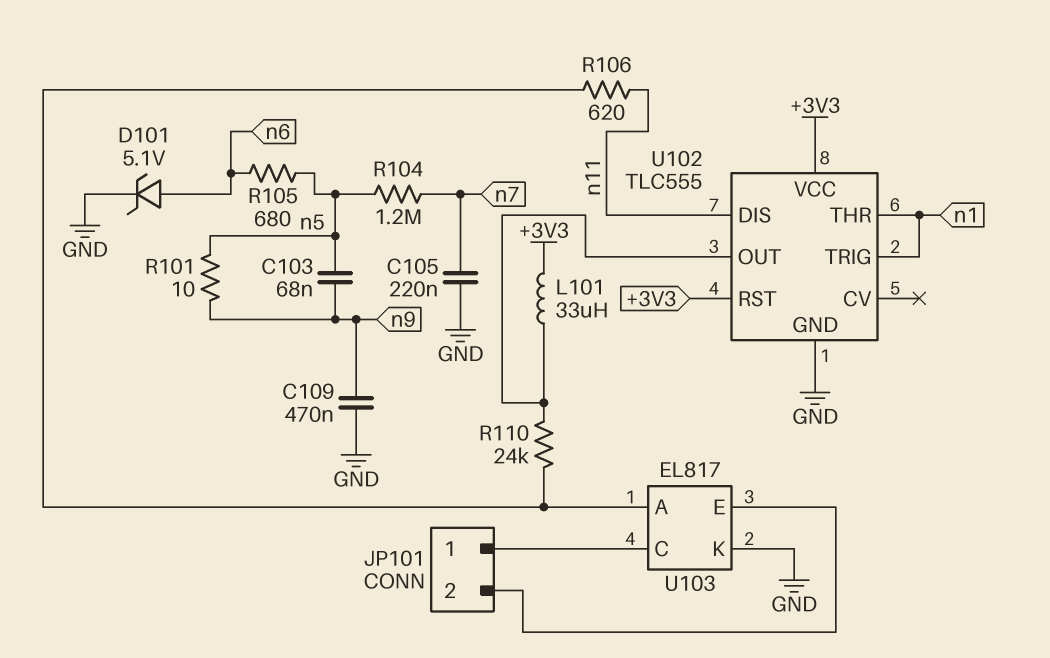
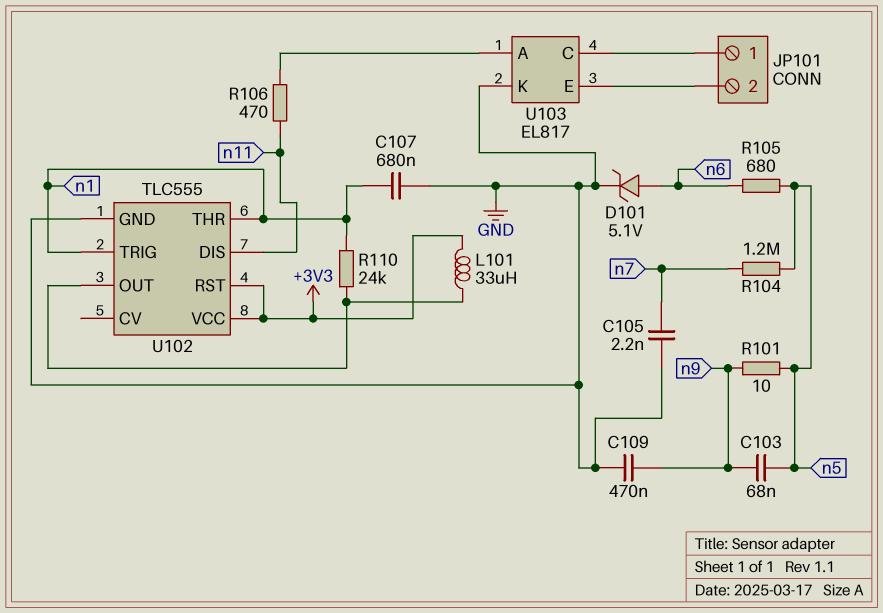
C105: 220nF (GND, n7) -> 2.2nF (GND, n7)
C107: none -> 680nF (GND, n1)
R106: 620 (U103/A, n11) -> 470 (U103/A, n11)
R110: 24k (U102/OUT, U103/A) -> 24k (U102/OUT, n1)

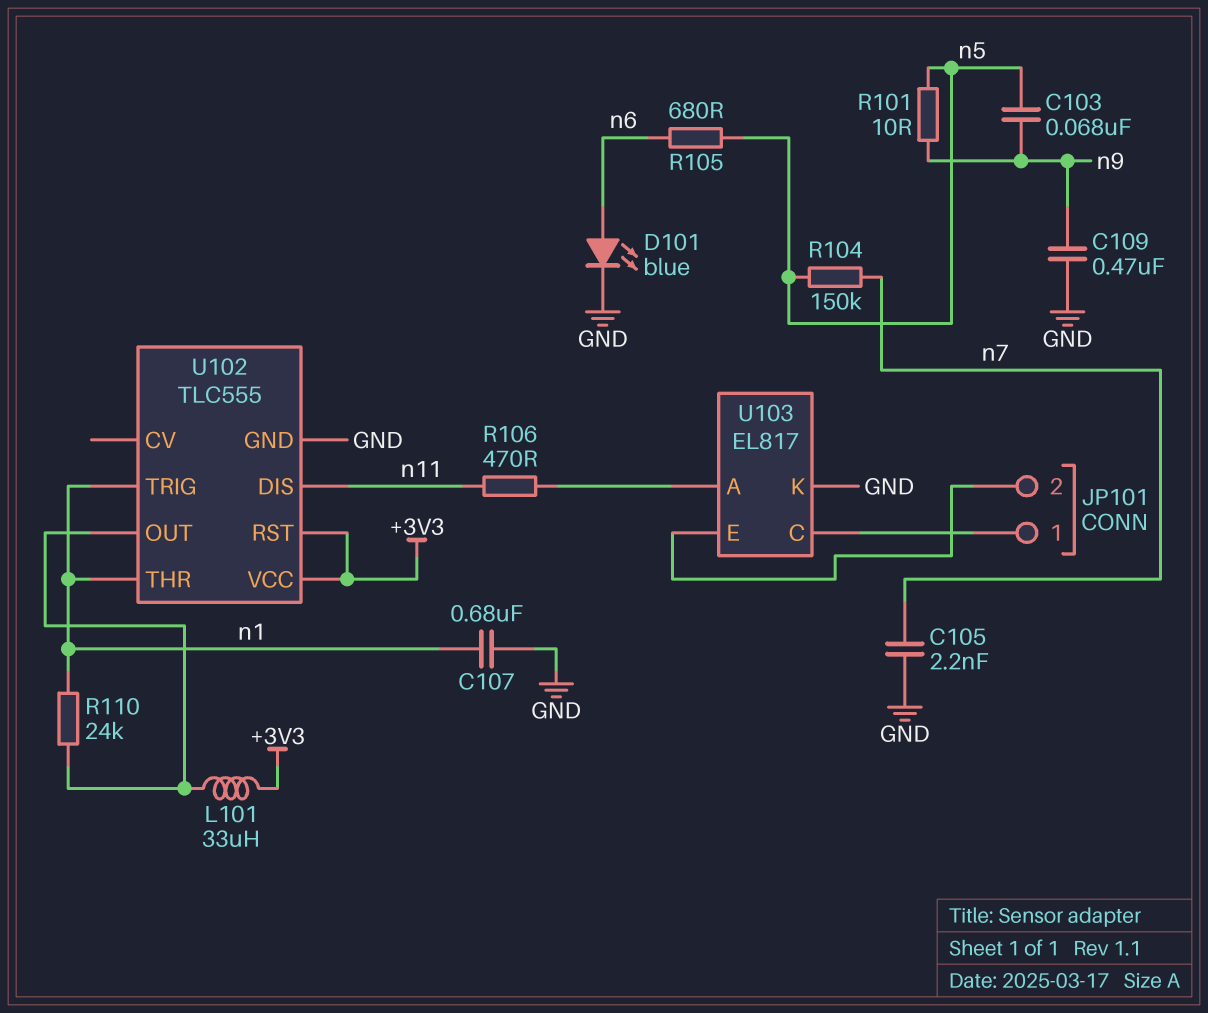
D101: zener 5.1V (A n6, K GND) -> LED blue (A n6, K GND)
R104: 1.2M (n5, n7) -> 150k (n5, n7)

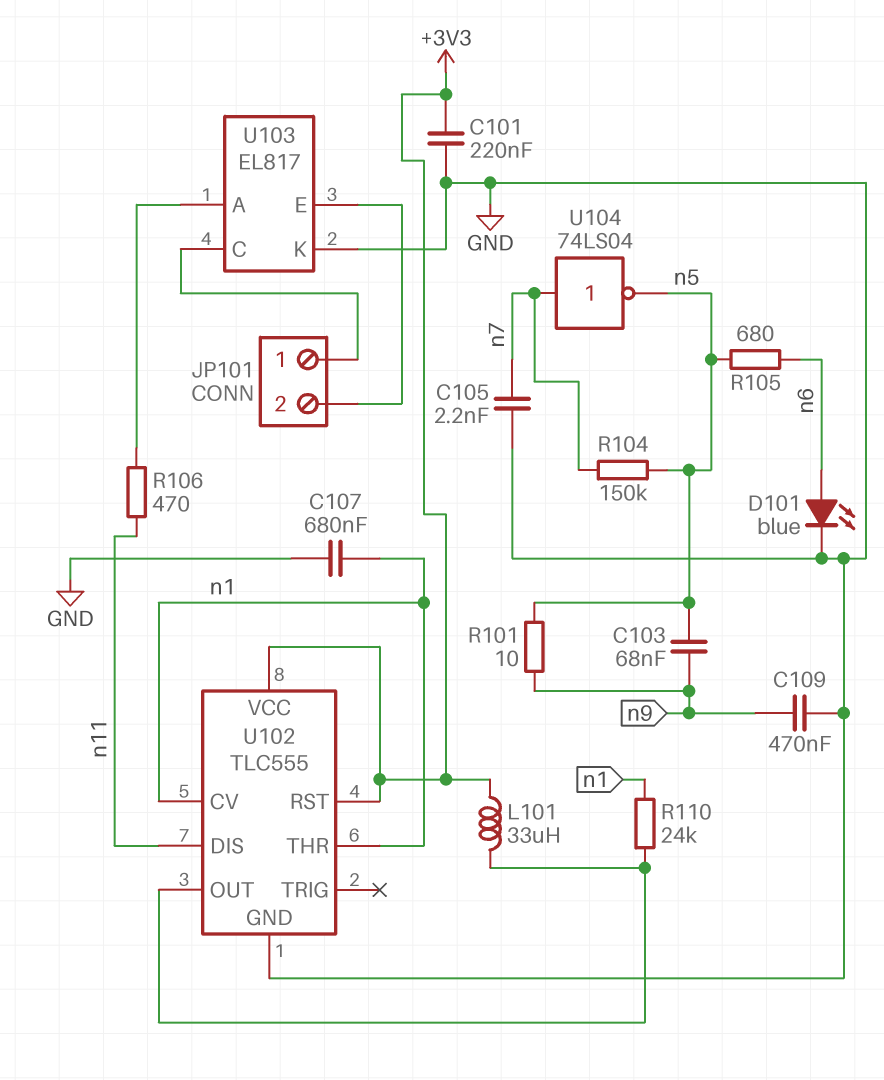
C101: none -> 220nF (+3V3, GND)
U102 pin CV: none -> n1
U102 pin TRIG: n1 -> none
U104: none -> NOT 74LS04 (in n7, out n5)

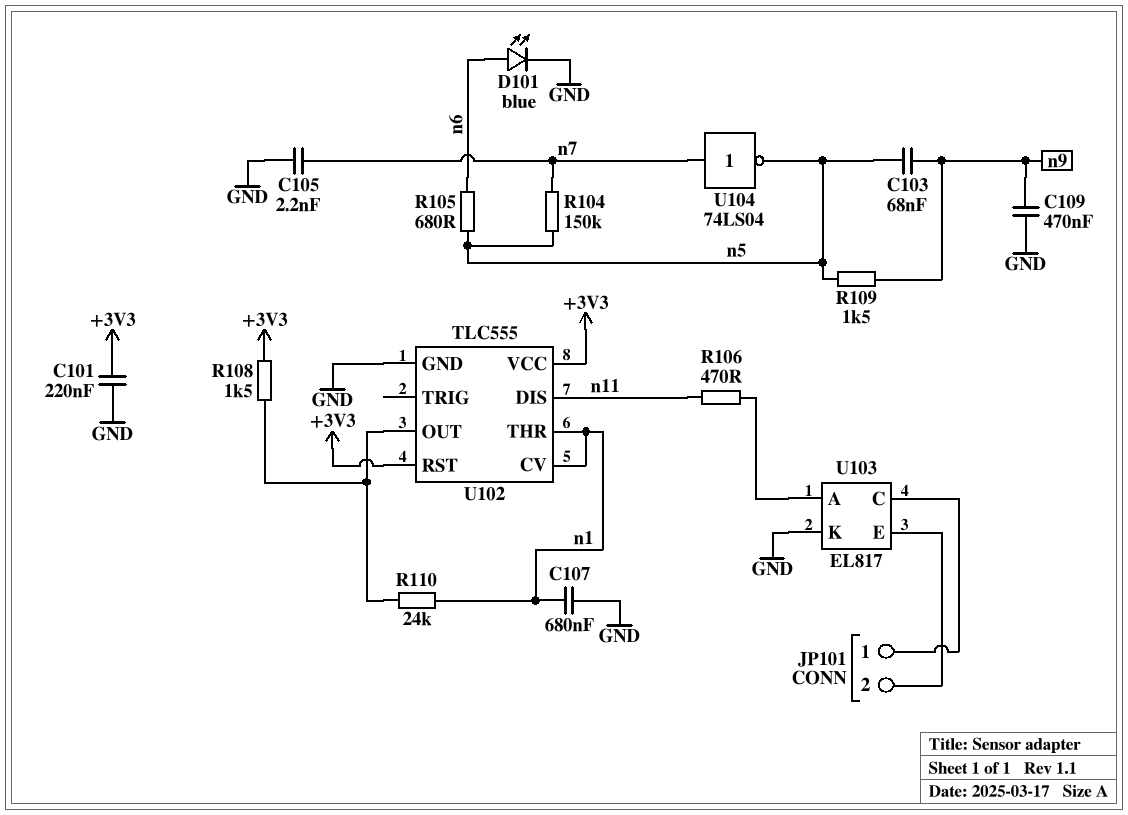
L101: 33uH (+3V3, U102/OUT) -> none
R101: 10 (n5, n9) -> none
R108: none -> 1.5k (+3V3, U102/OUT)
R109: none -> 1.5k (n5, n9)

